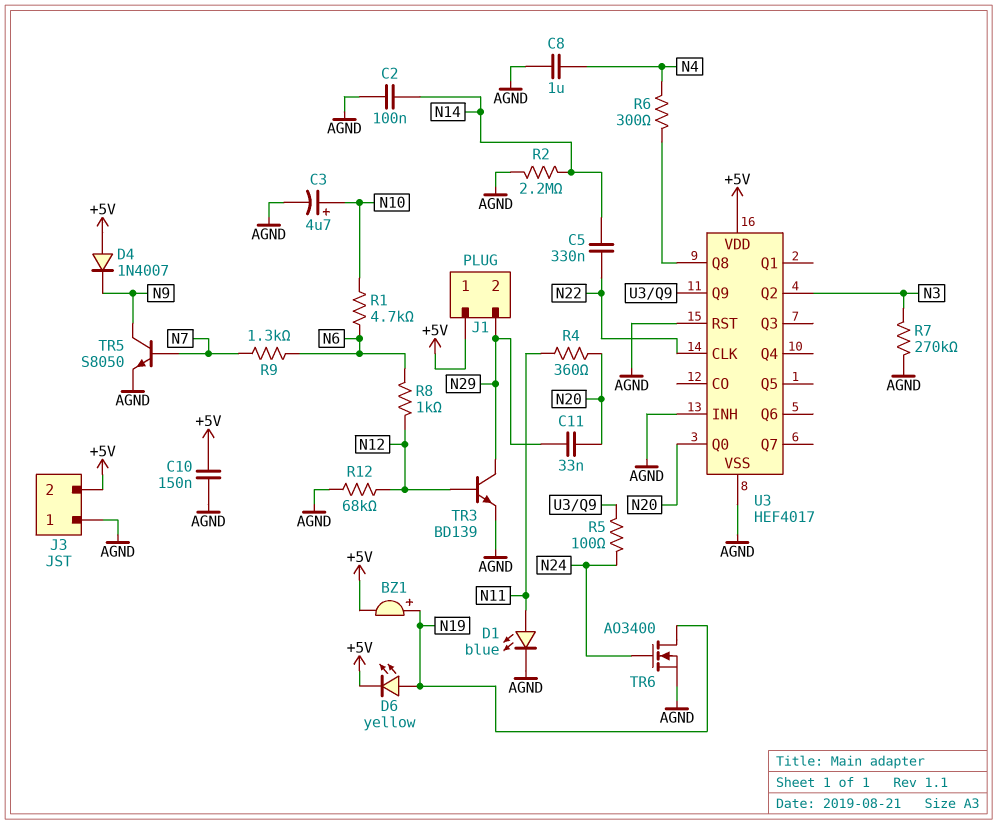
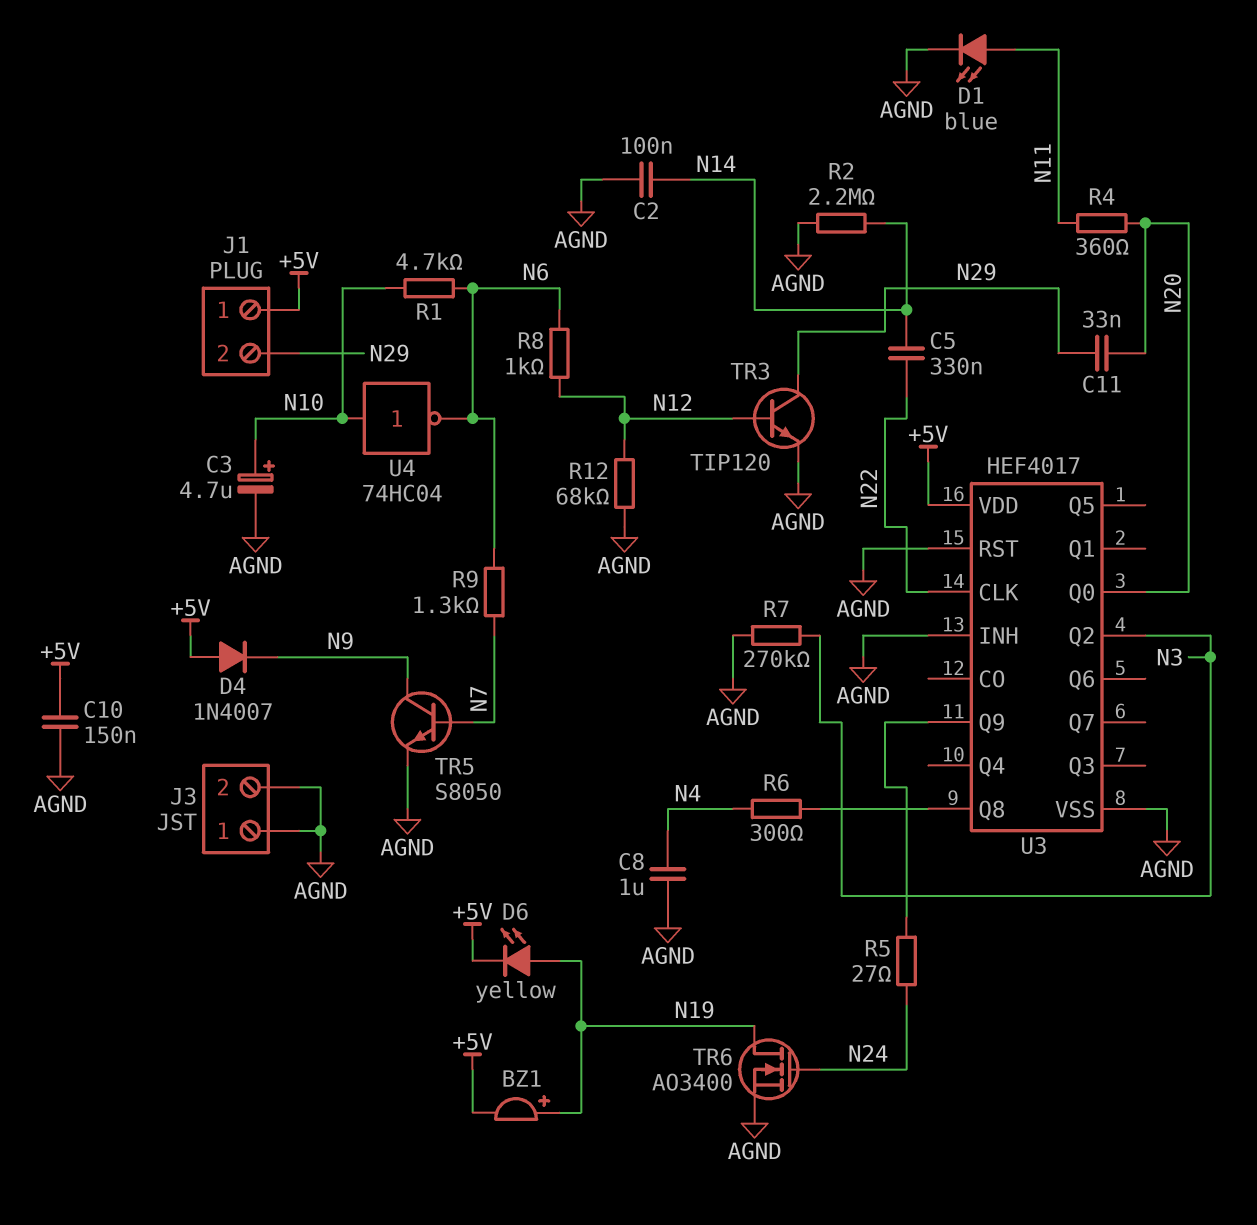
J3 pin 2: +5V -> AGND
R5: 100 (N24, U3/Q9) -> 27 (N24, U3/Q9)
TR3: NPN BD139 (B N12, C N29, E AGND) -> NPN TIP120 (B N12, C N29, E AGND)
U4: none -> NOT 74HC04 (in N10, out N6)

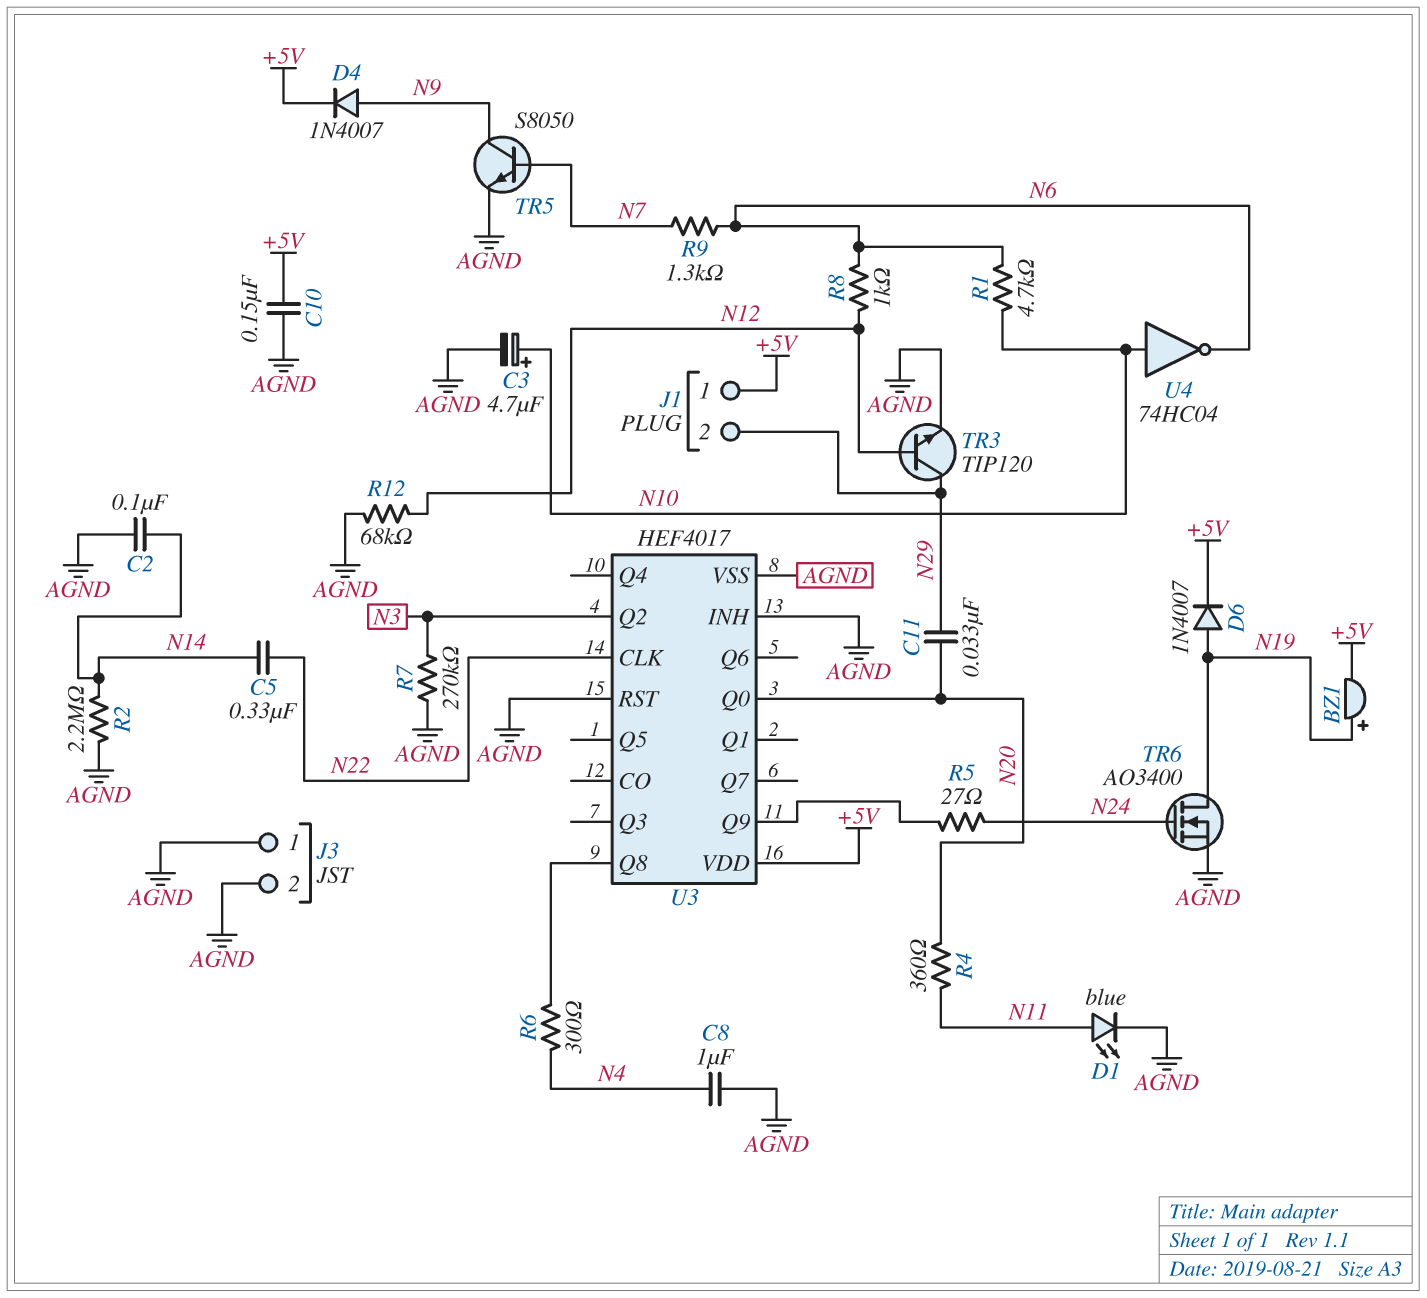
D4: diode 1N4007 (A +5V, K N9) -> diode 1N4007 (A N9, K +5V)
D6: LED yellow (A N19, K +5V) -> diode 1N4007 (A N19, K +5V)

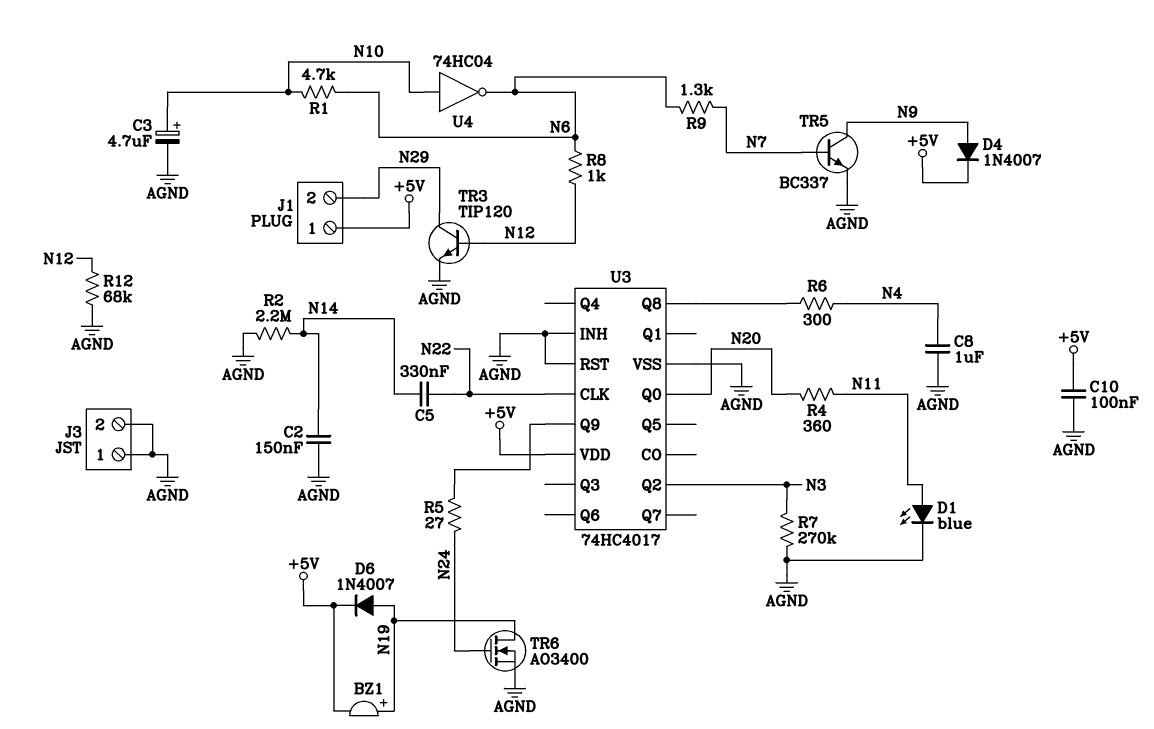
C2: 100nF (AGND, N14) -> 150nF (AGND, N14)
C10: 150nF (+5V, AGND) -> 100nF (+5V, AGND)
C11: 33nF (N20, N29) -> none
TR5: NPN S8050 (B N7, C N9, E AGND) -> NPN BC337 (B N7, C N9, E AGND)
U3: HEF4017 -> 74HC4017

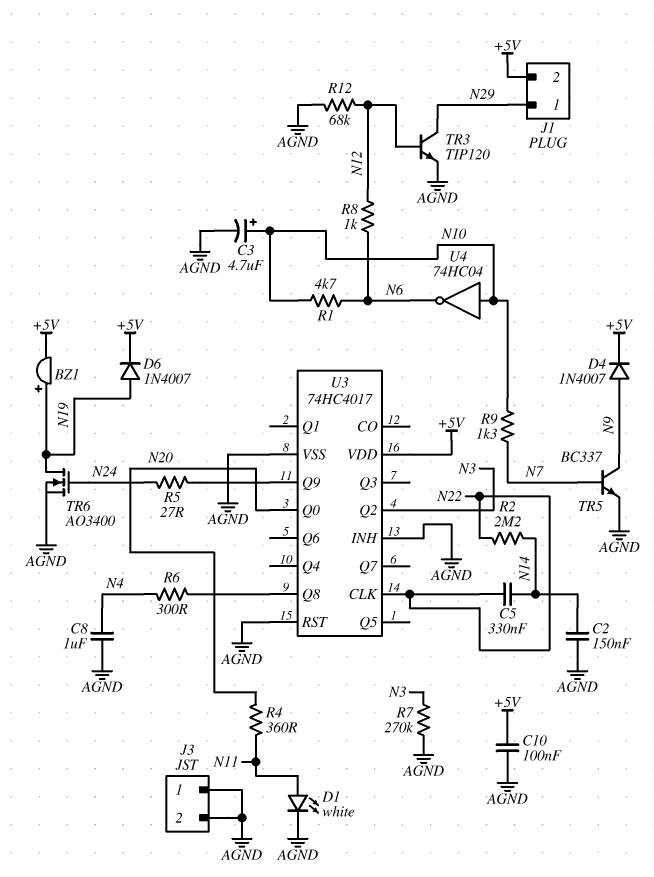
D1: LED blue (A N11, K AGND) -> LED white (A N11, K AGND)
J1 pin 1: +5V -> N29
J1 pin 2: N29 -> +5V
R2: 2.2M (AGND, N14) -> 2.2M (N14, N22)
R9: 1.3k (N6, N7) -> 1.3k (N7, N10)

